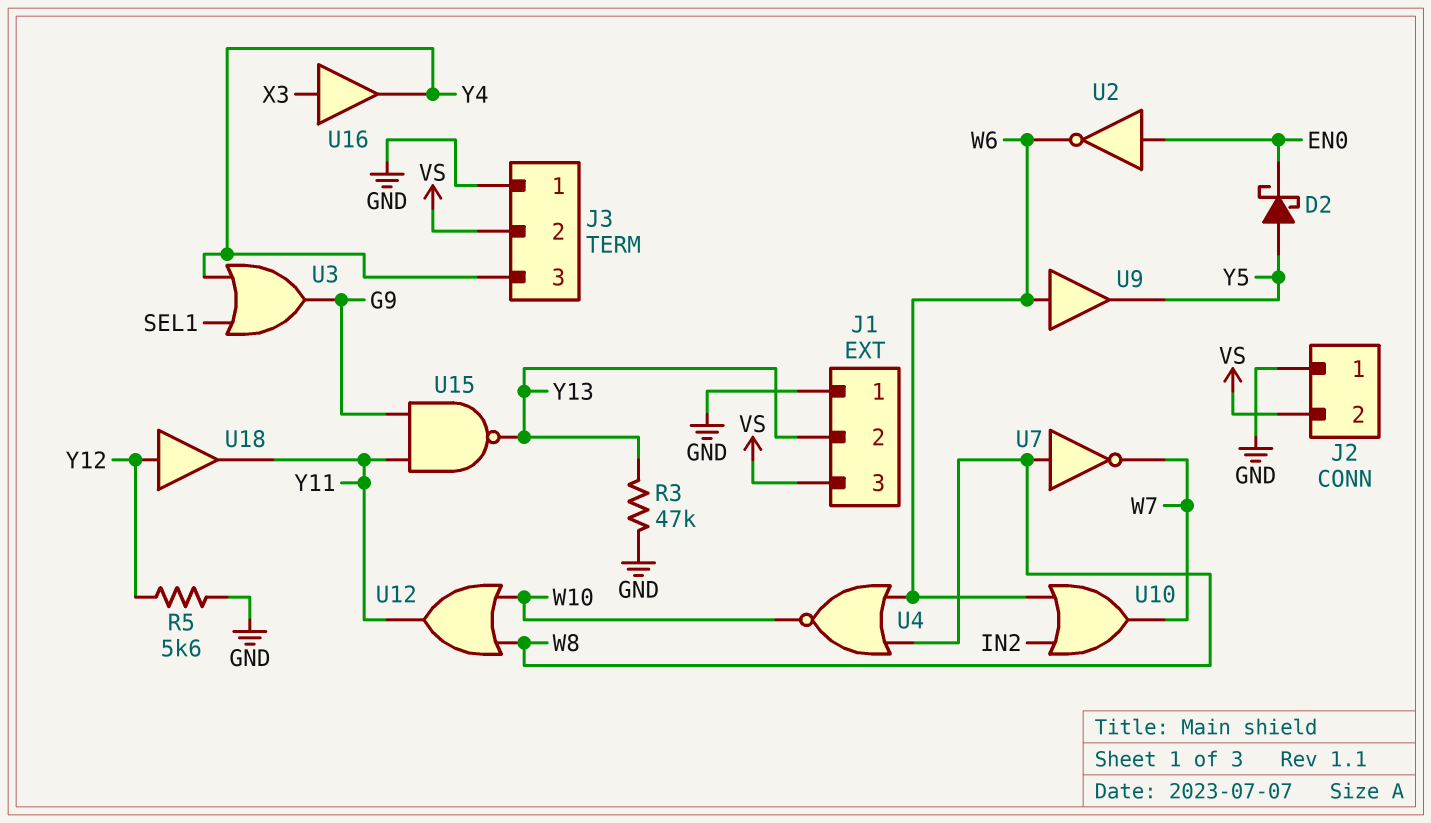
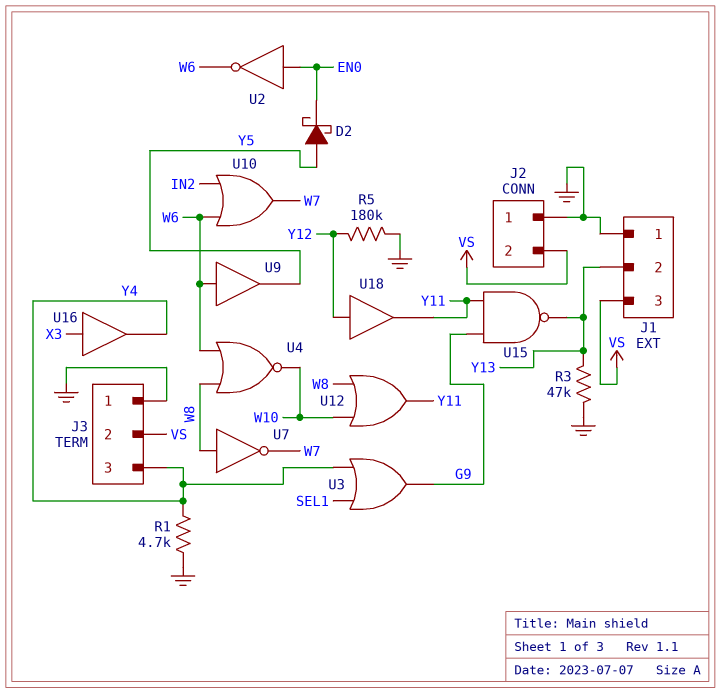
R1: none -> 4.7k (GND, Y4)
R5: 5.6k (GND, Y12) -> 180k (GND, Y12)

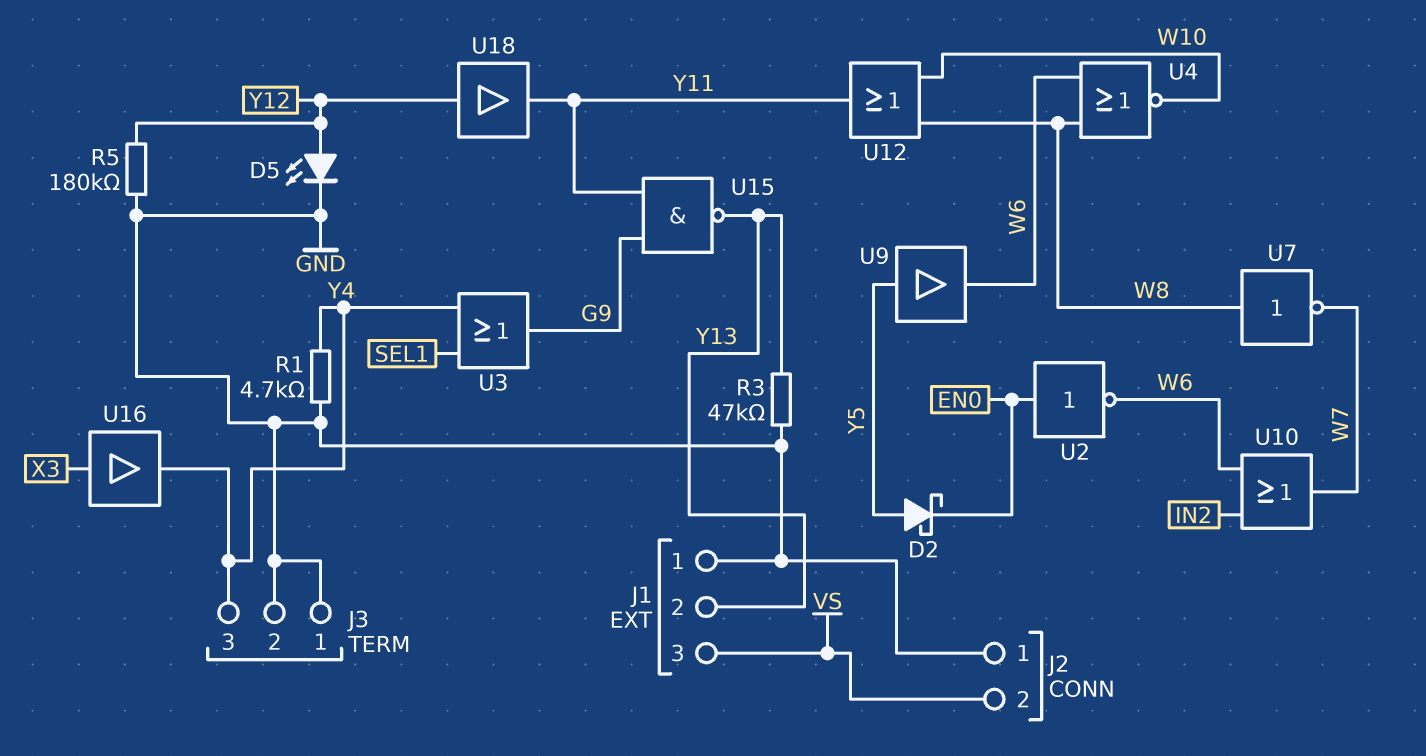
D5: none -> LED (A Y12, K GND)
J3 pin 2: VS -> GND
U9: buffer (in W6, out Y5) -> buffer (in Y5, out W6)

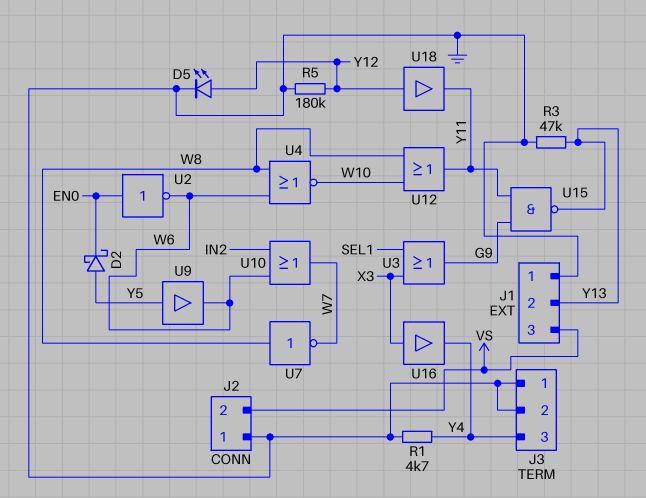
U3: OR (in SEL1, in Y4, out G9) -> OR (in SEL1, in X3, out G9)

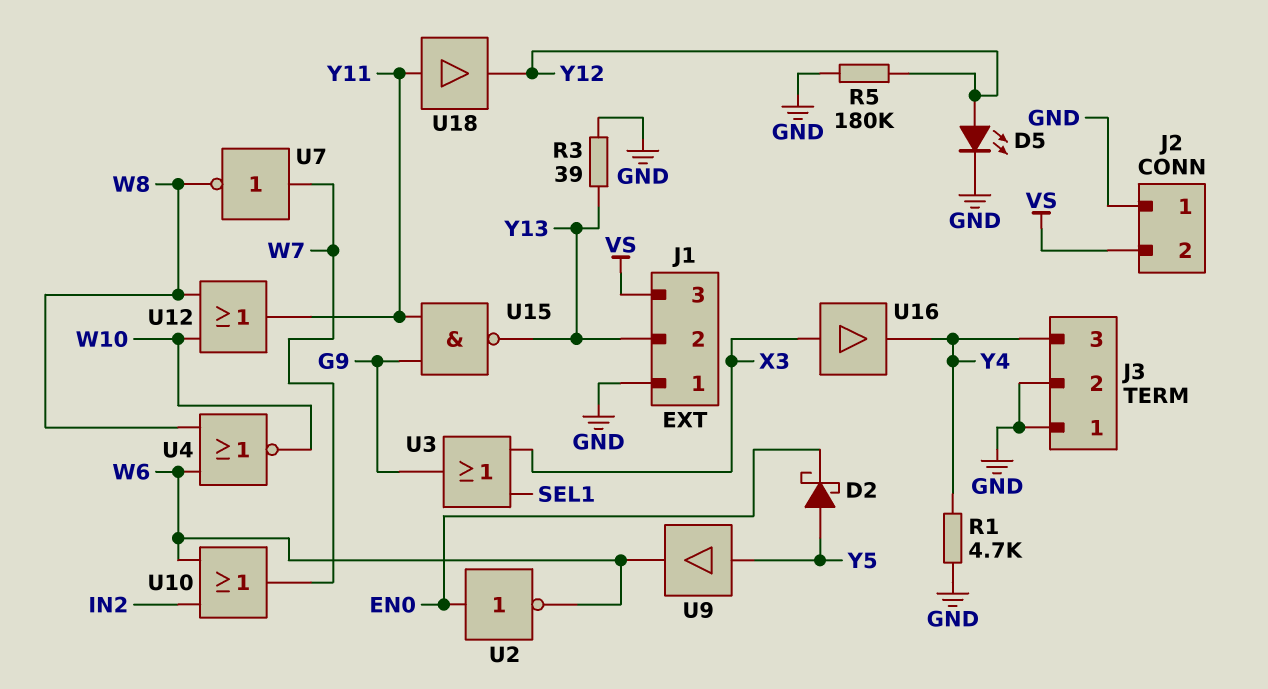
R3: 47k (GND, Y13) -> 39 (GND, Y13)
U7: NOT (in W8, out W7) -> NOT (in W7, out W8)
U18: buffer (in Y12, out Y11) -> buffer (in Y11, out Y12)

